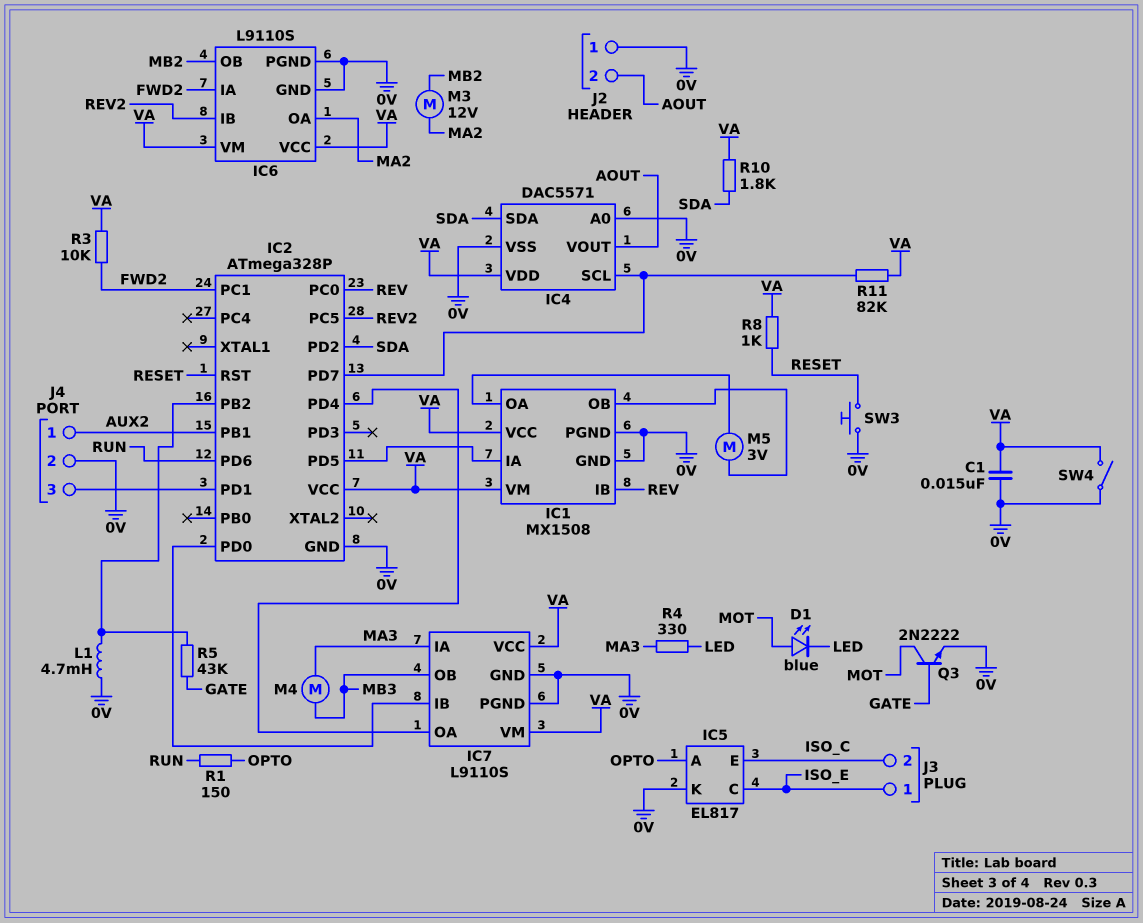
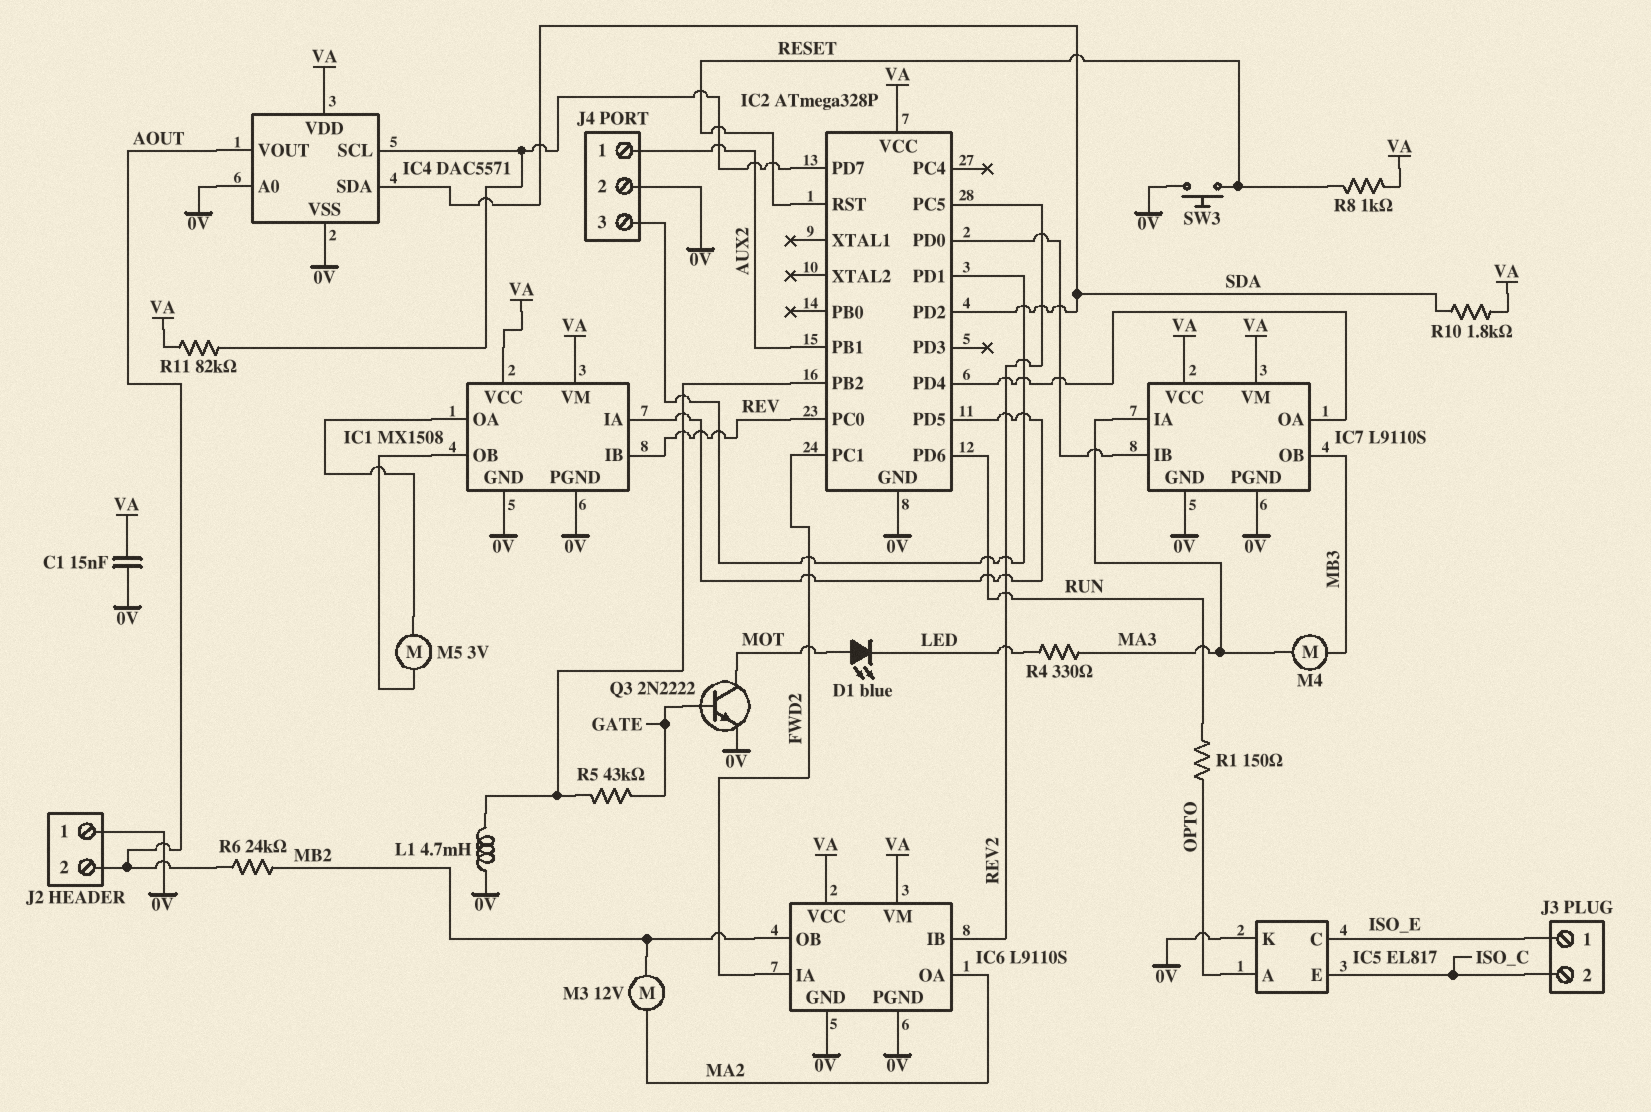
R3: 10k (FWD2, VA) -> none
R6: none -> 24k (AOUT, MB2)
SW4: switch (0V, VA) -> none

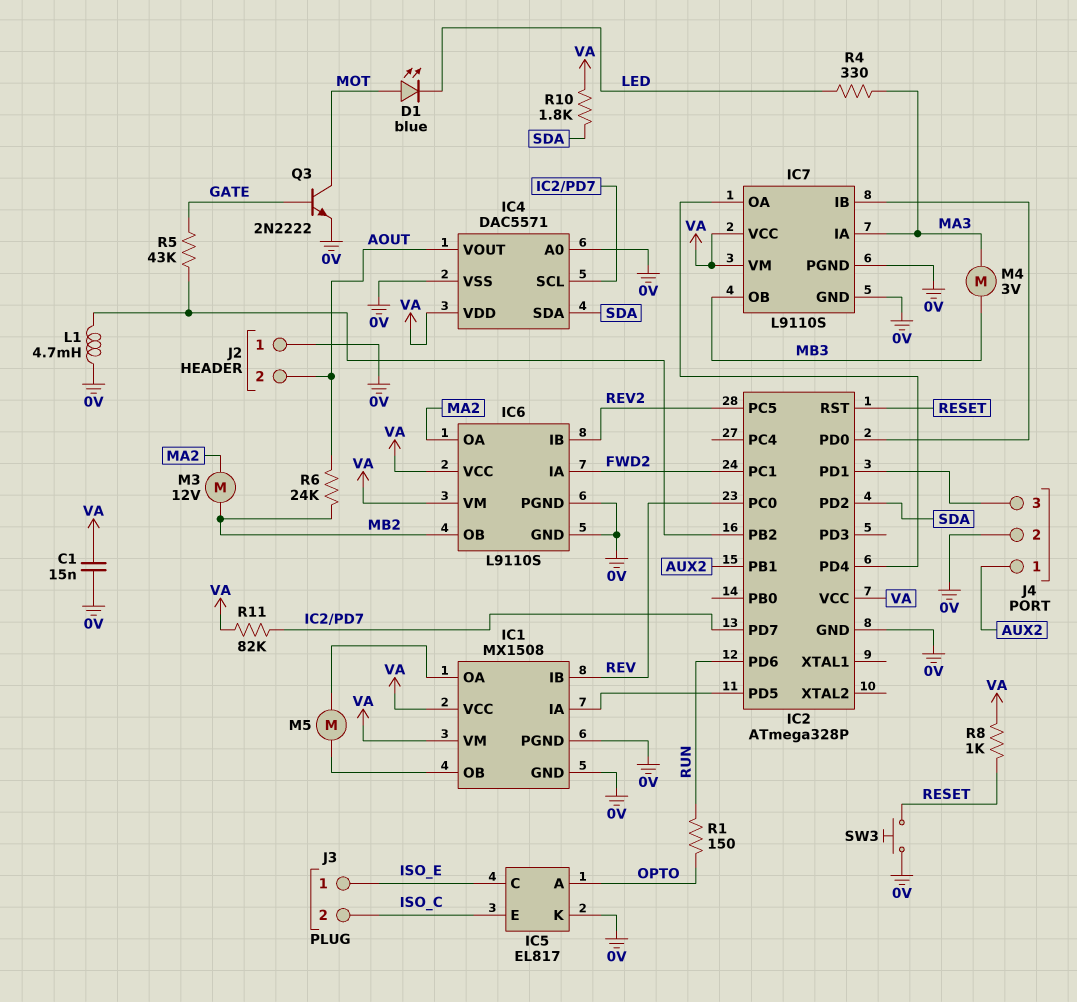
M4: motor (MA3, MB3) -> motor 3V (MA3, MB3)
M5: motor 3V (IC1/OA, IC1/OB) -> motor (IC1/OA, IC1/OB)

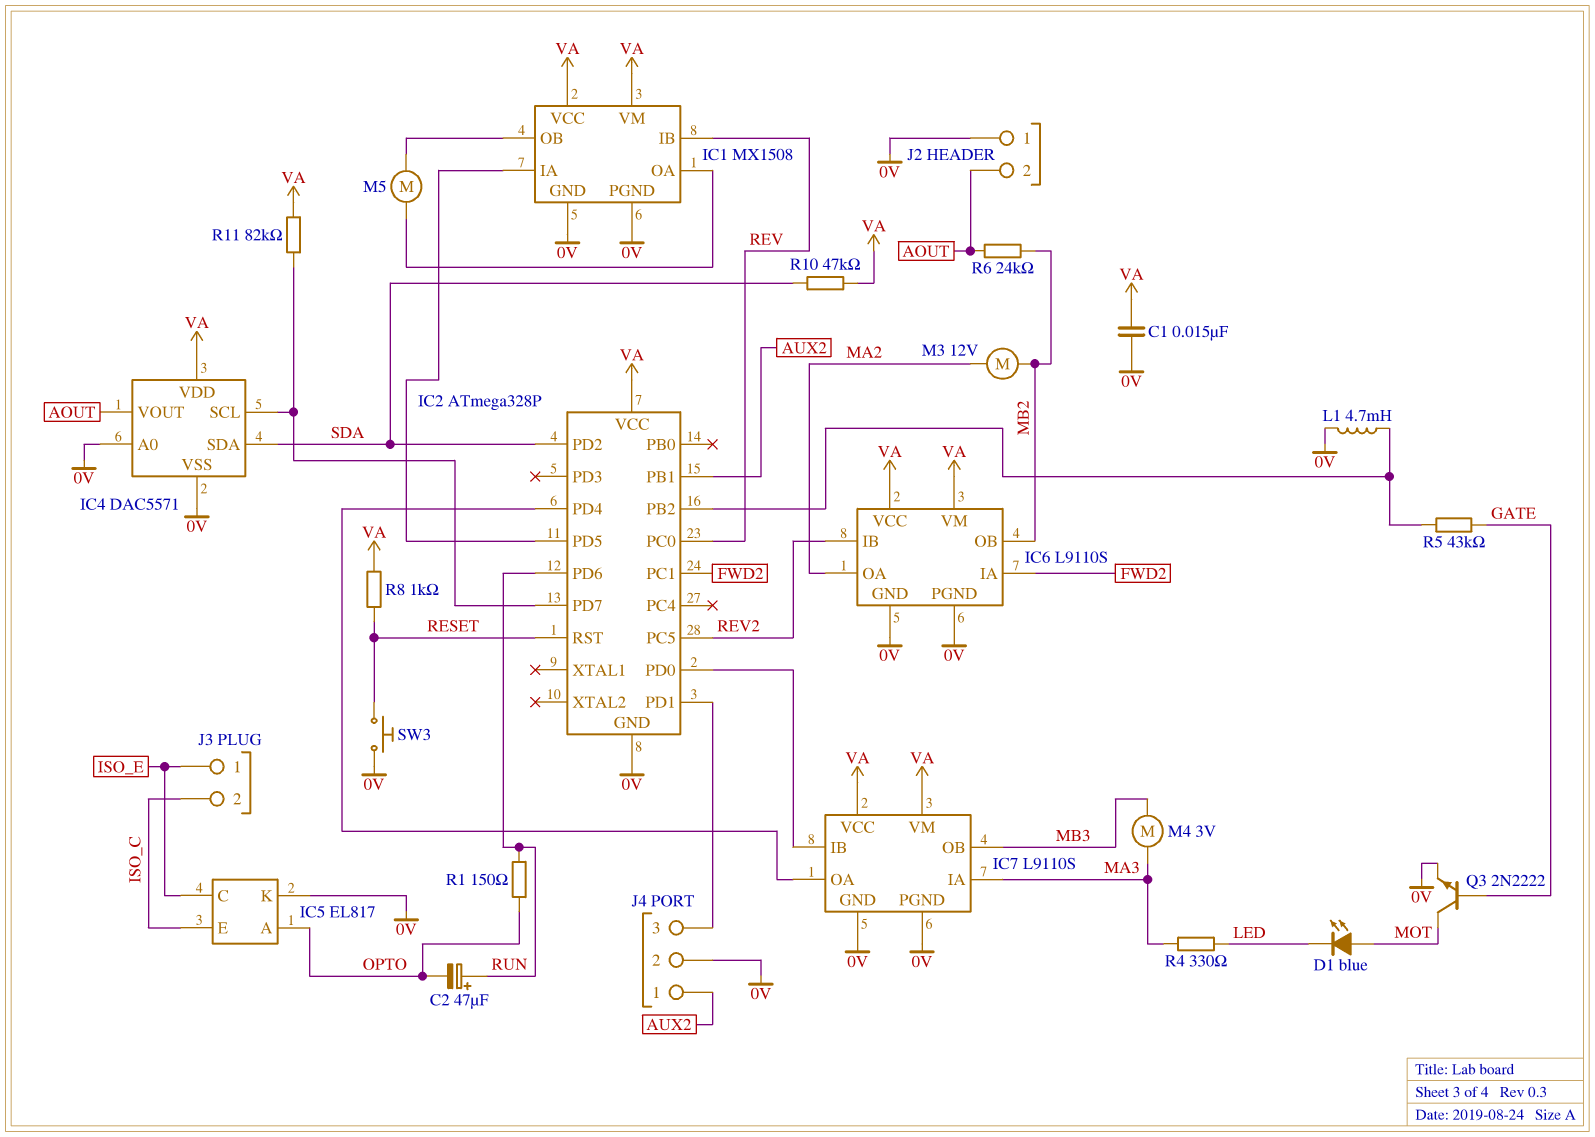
C2: none -> 47uF (plus RUN, minus OPTO)
R10: 1.8k (SDA, VA) -> 47k (SDA, VA)

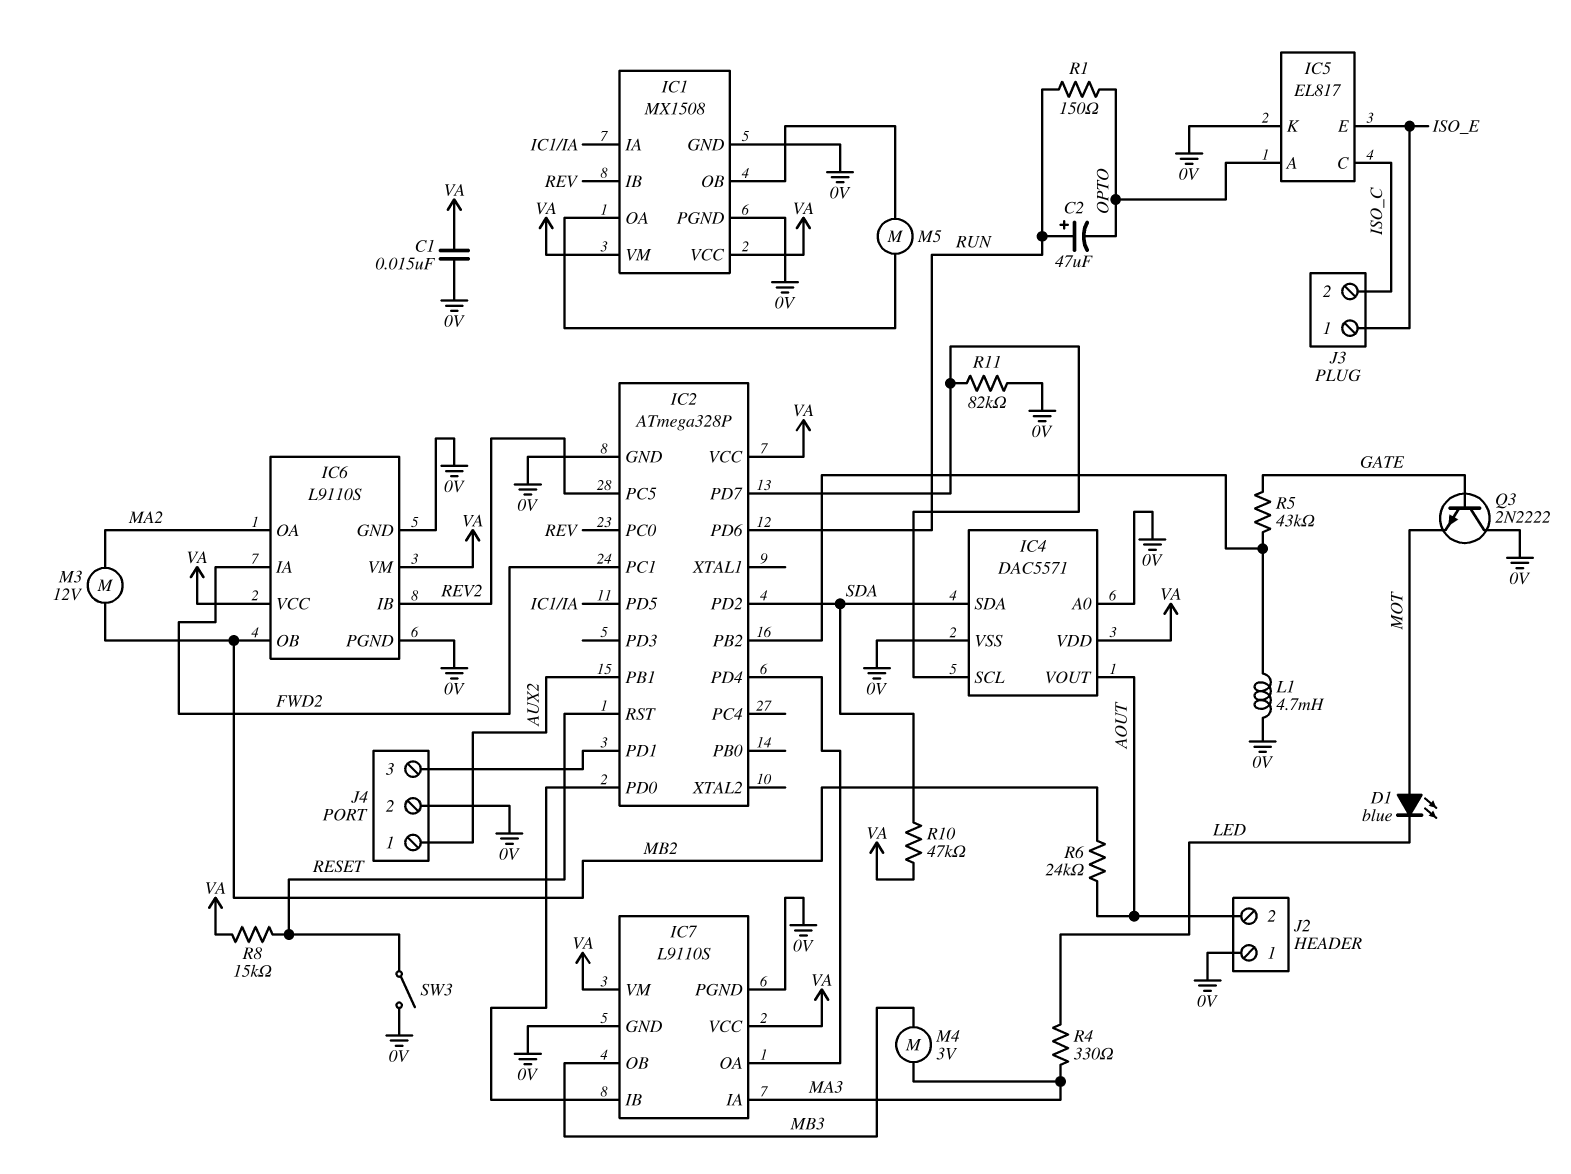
IC5 pin C: ISO_E -> ISO_C
IC5 pin E: ISO_C -> ISO_E
Q3: NPN 2N2222 (B GATE, C MOT, E 0V) -> NPN 2N2222 (B GATE, C 0V, E MOT)
R8: 1k (RESET, VA) -> 15k (RESET, VA)
R11: 82k (IC2/PD7, VA) -> 82k (0V, IC2/PD7)
SW3: button (0V, RESET) -> switch (0V, RESET)

